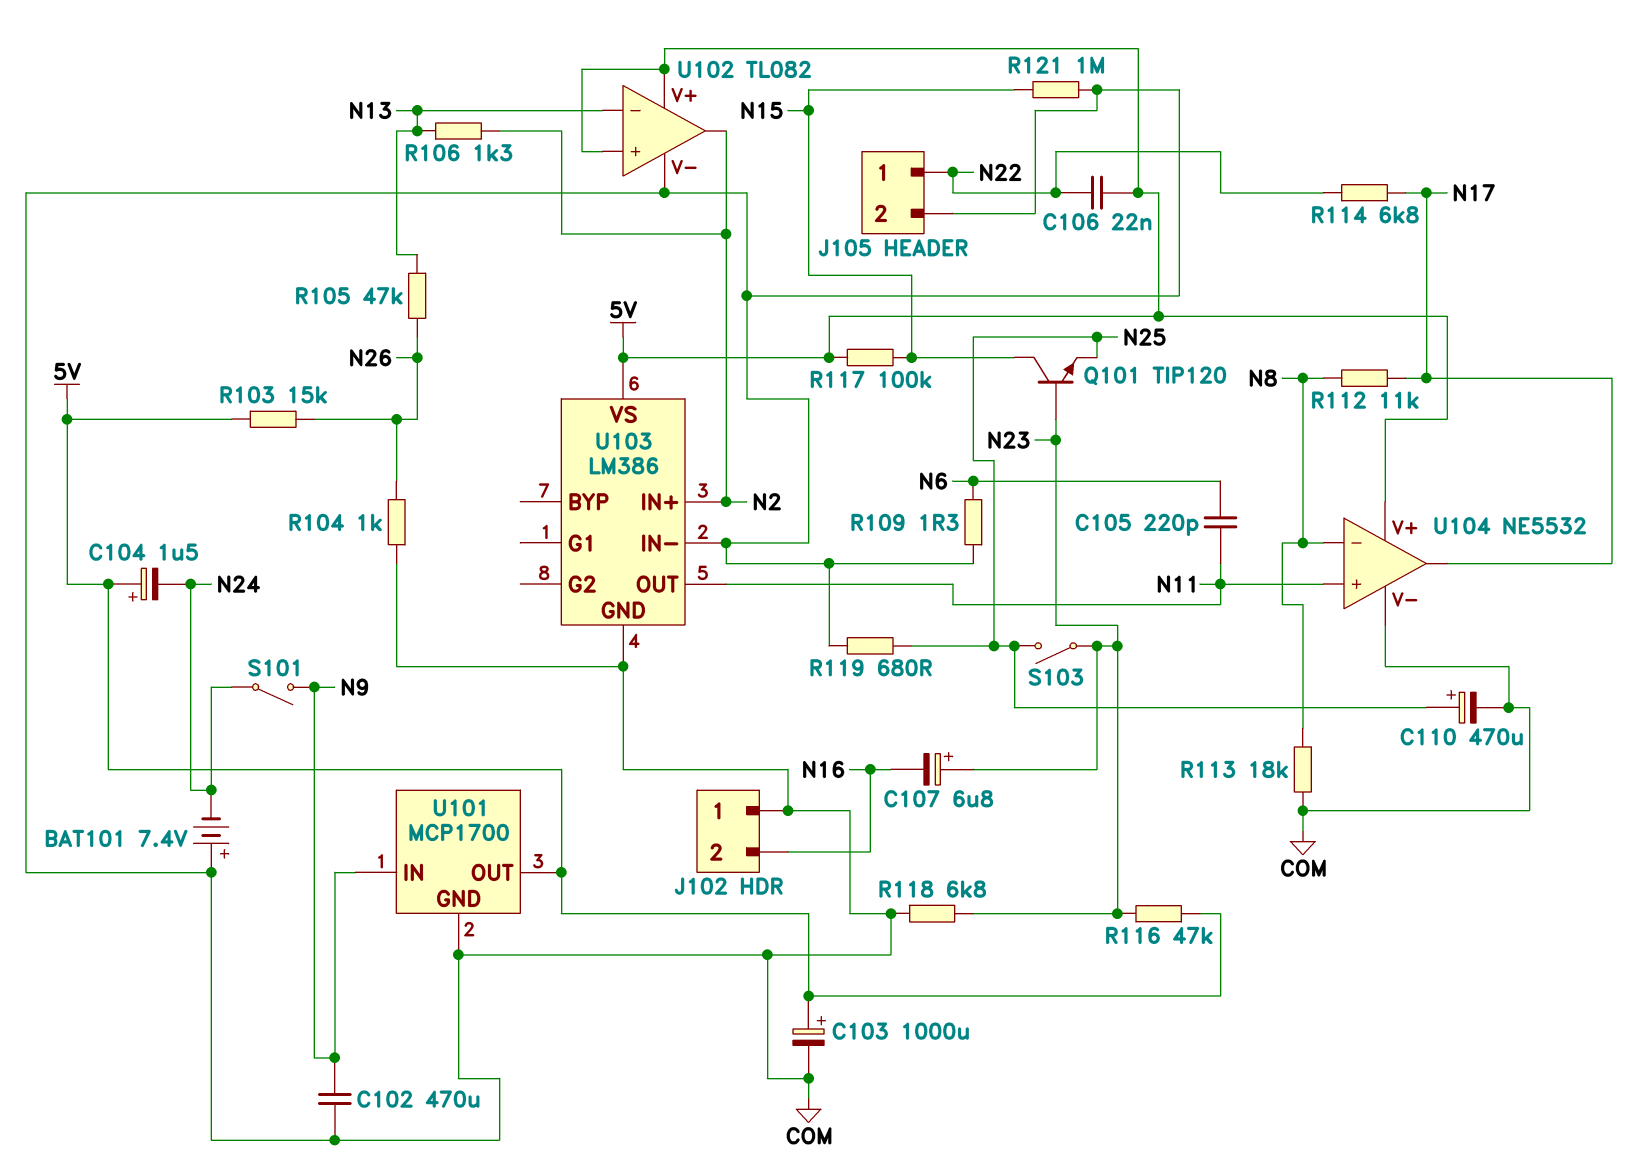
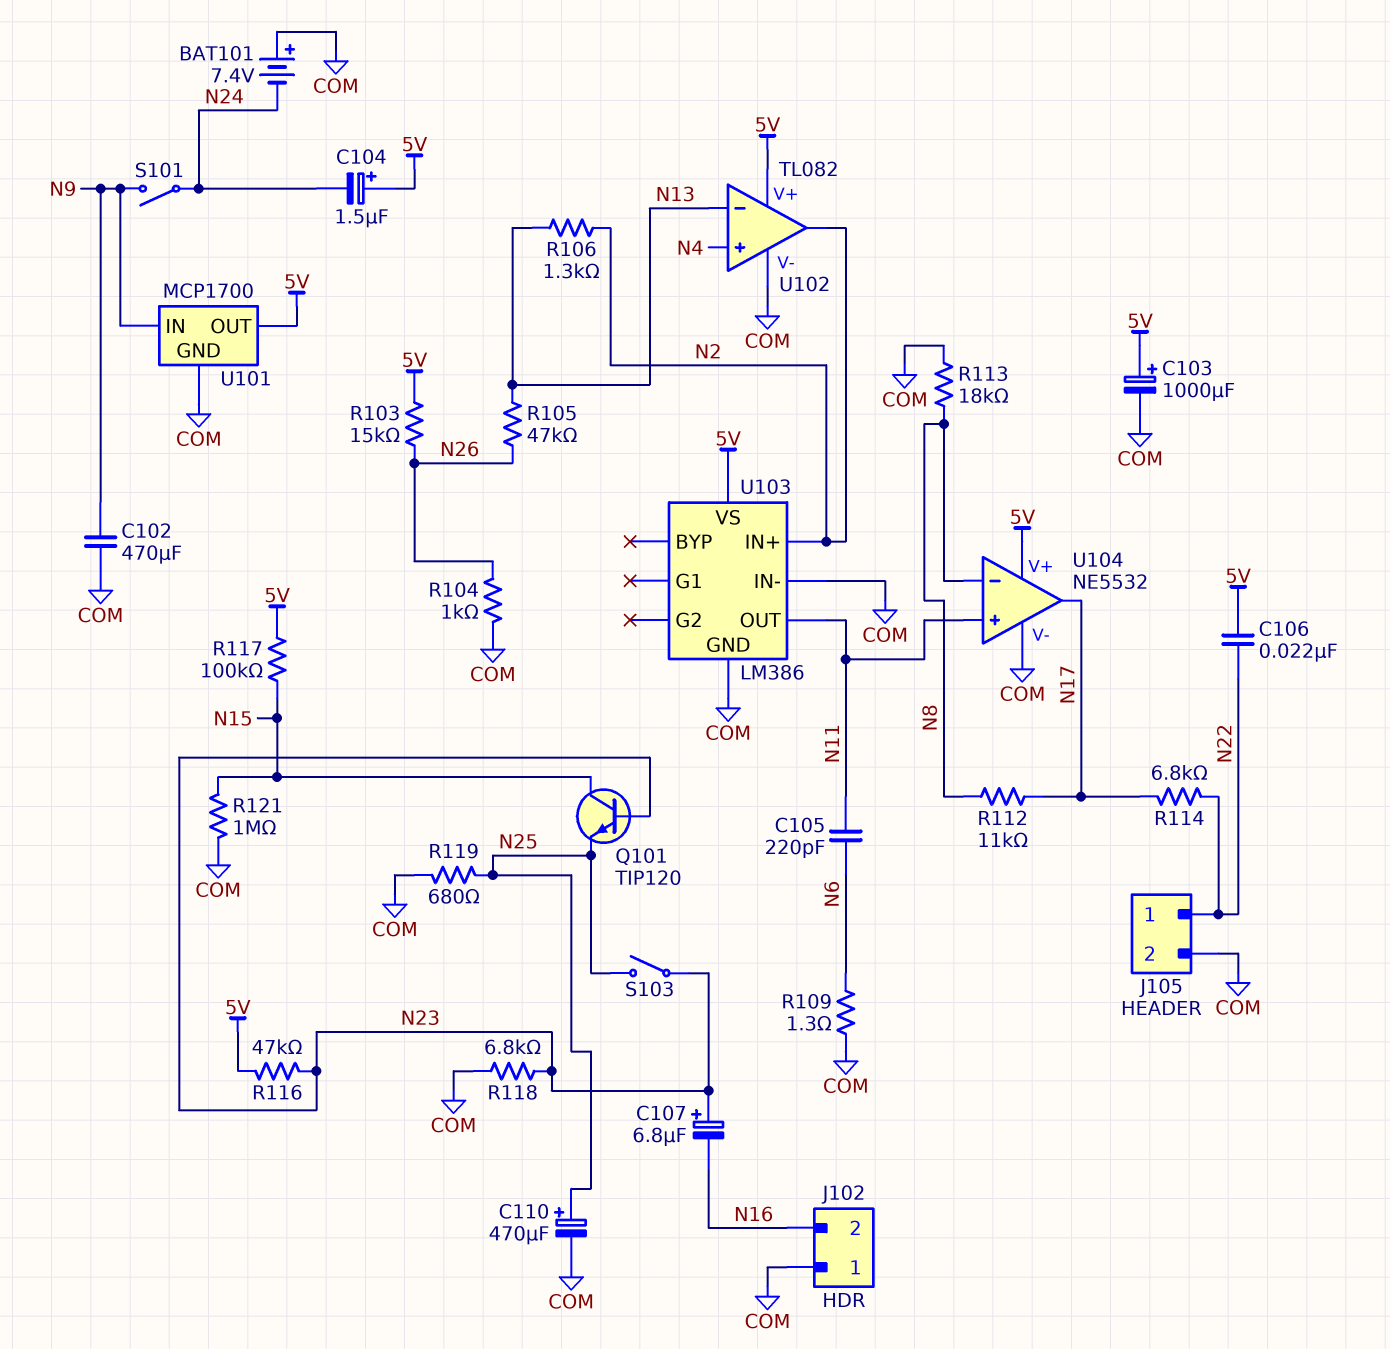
U102 pin in+: 5V -> N4

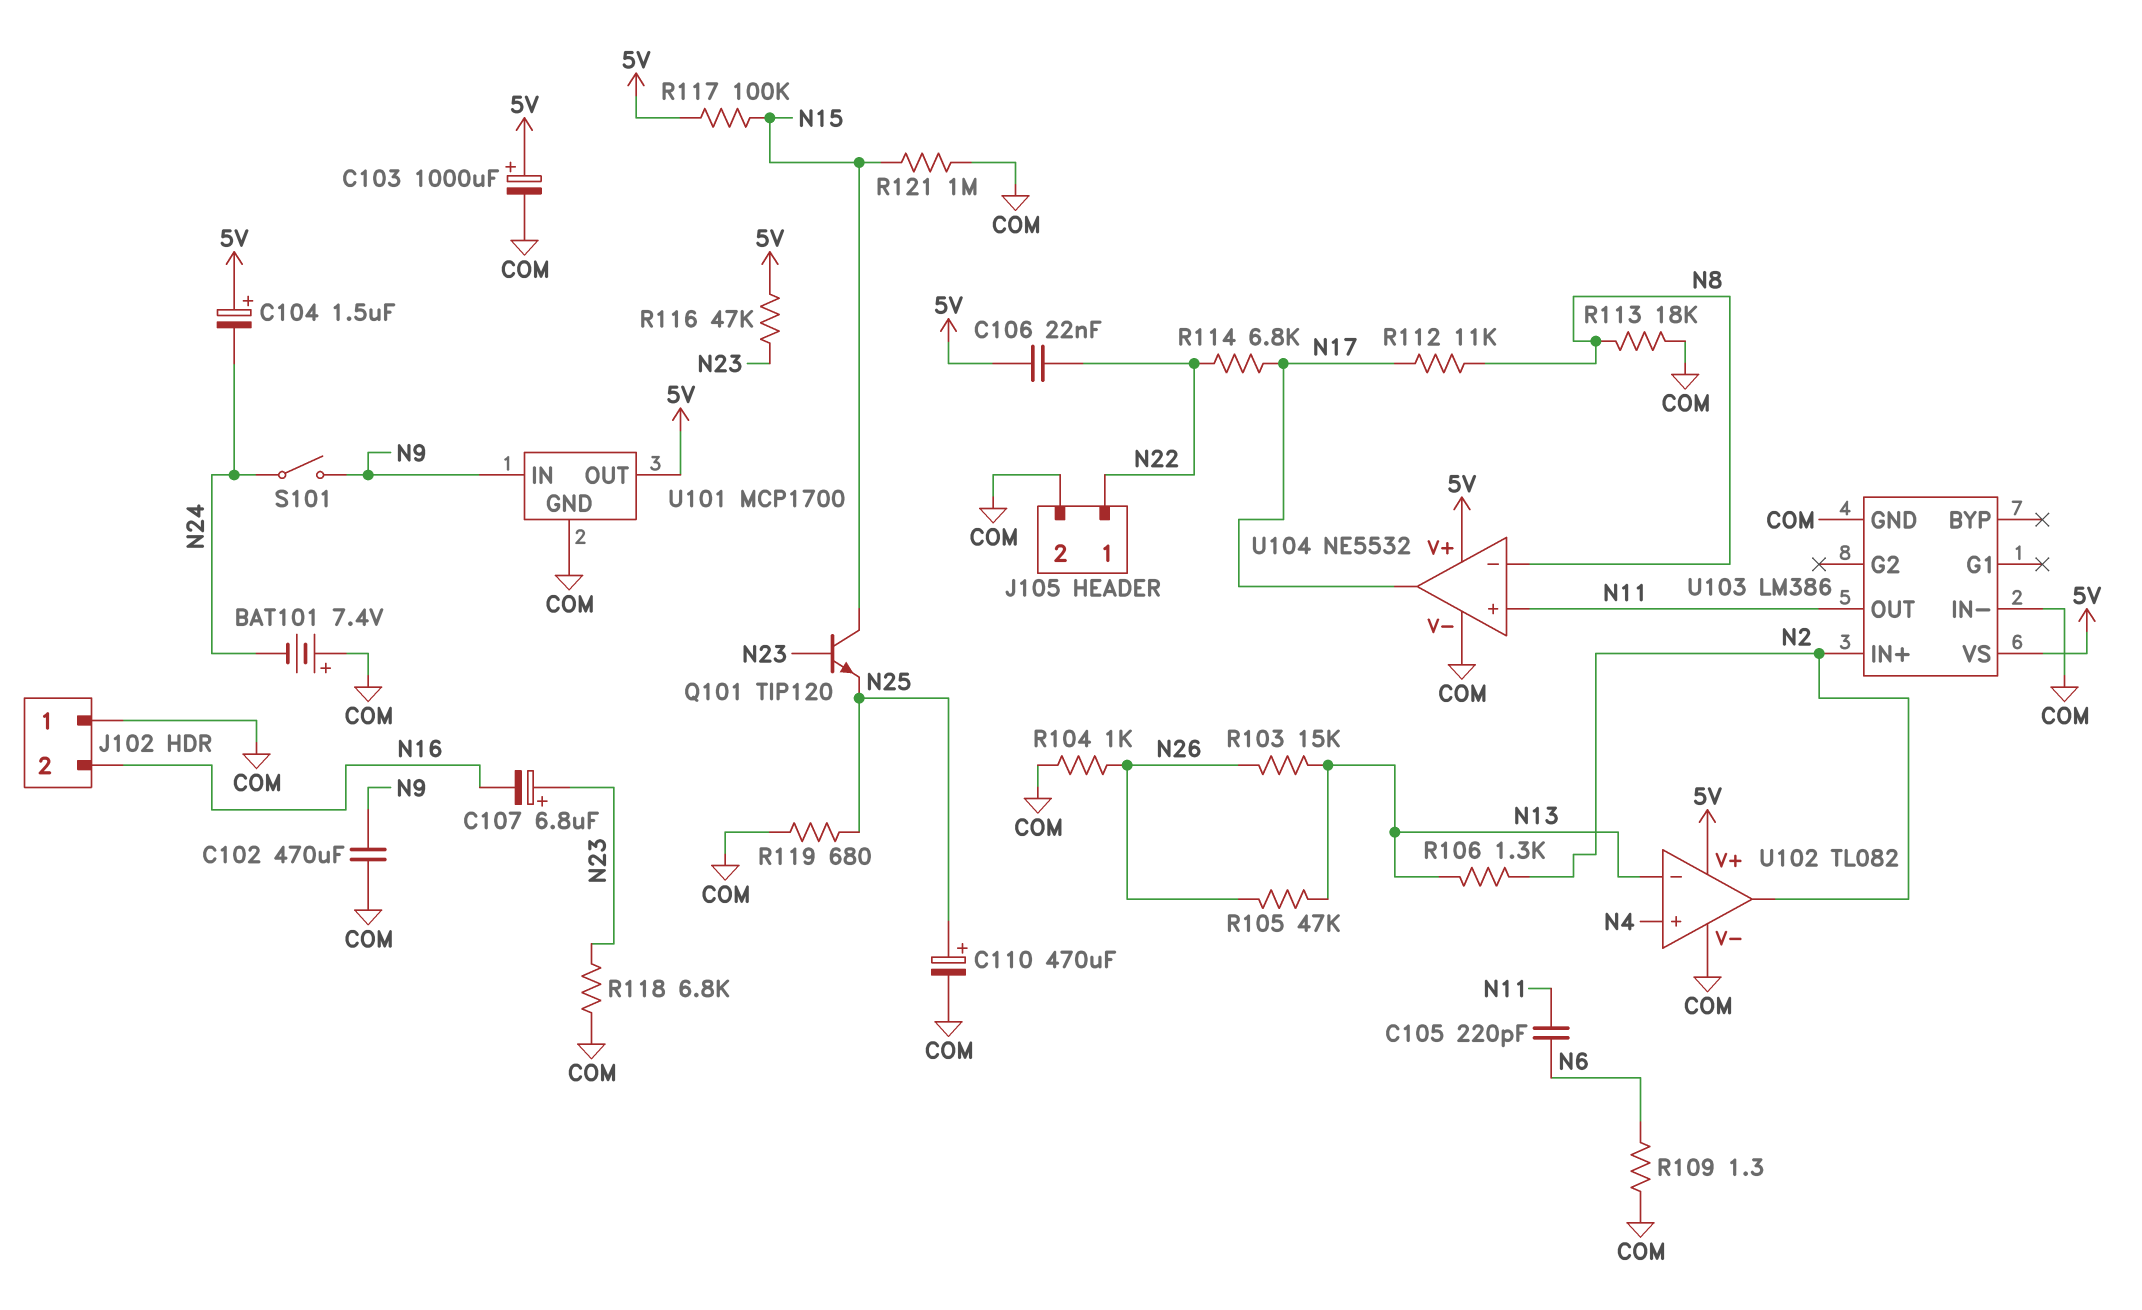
R103: 15k (5V, N26) -> 15k (N13, N26)
S103: switch (N23, N25) -> none

